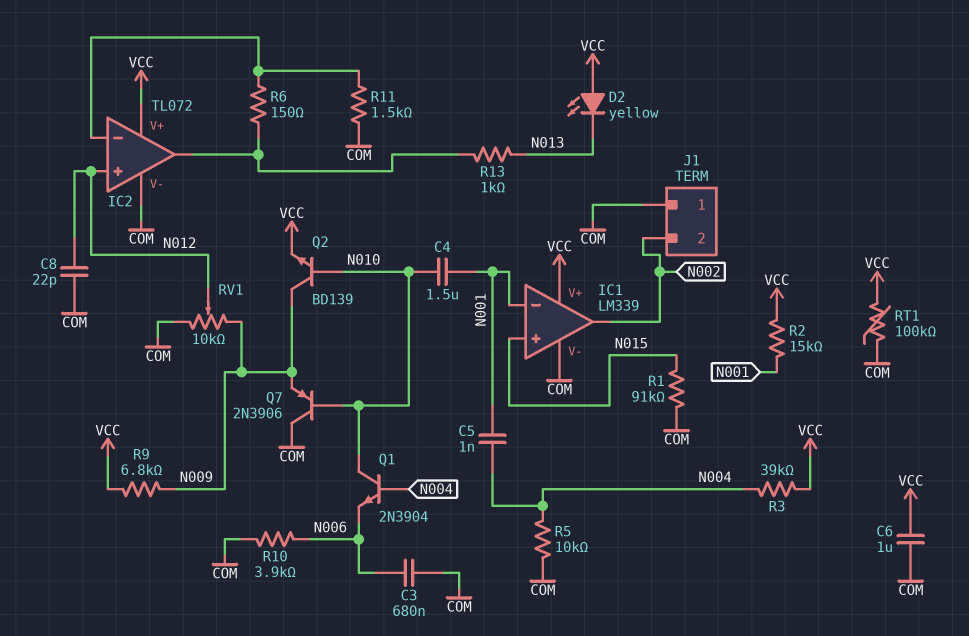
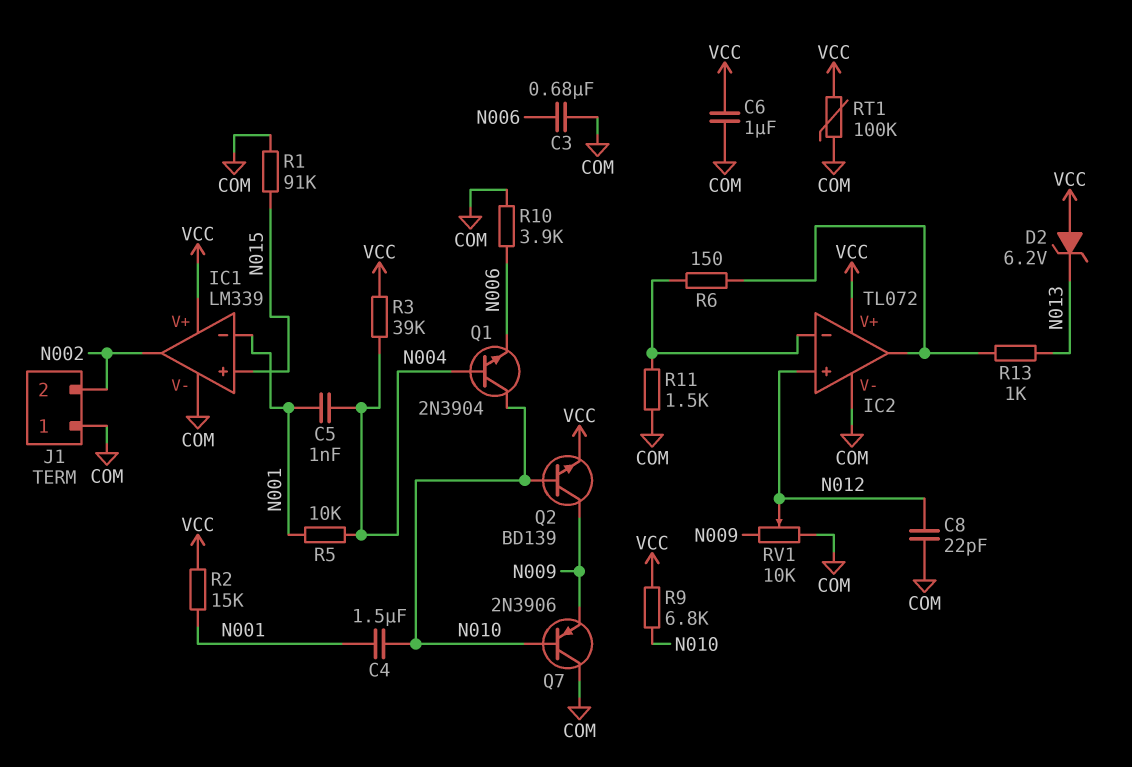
D2: LED yellow (A VCC, K N013) -> zener 6.2V (A VCC, K N013)
R5: 10k (COM, N004) -> 10k (N001, N004)
R9: 6.8k (N009, VCC) -> 6.8k (N010, VCC)

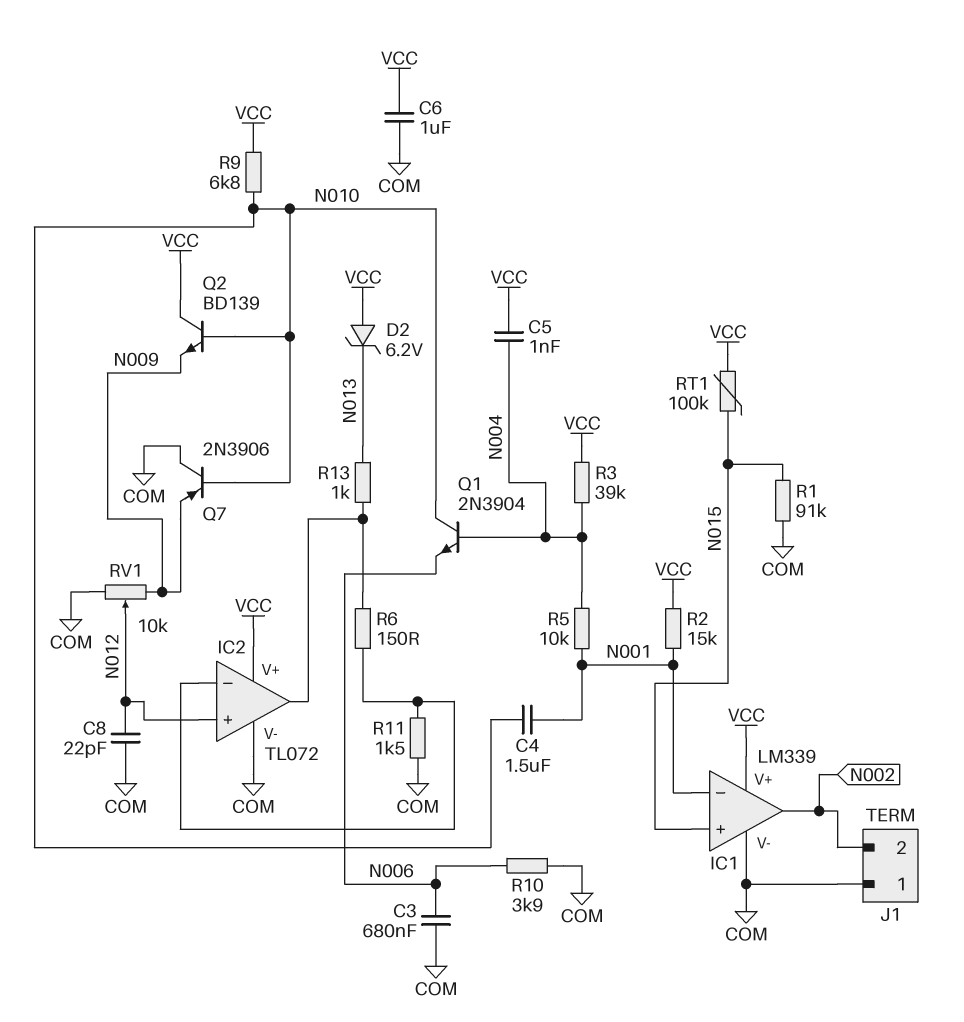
C5: 1nF (N001, N004) -> 1nF (N004, VCC)
Q2: NPN BD139 (B N010, C N009, E VCC) -> NPN BD139 (B N010, C VCC, E N009)
RT1: 100k (COM, VCC) -> 100k (N015, VCC)

